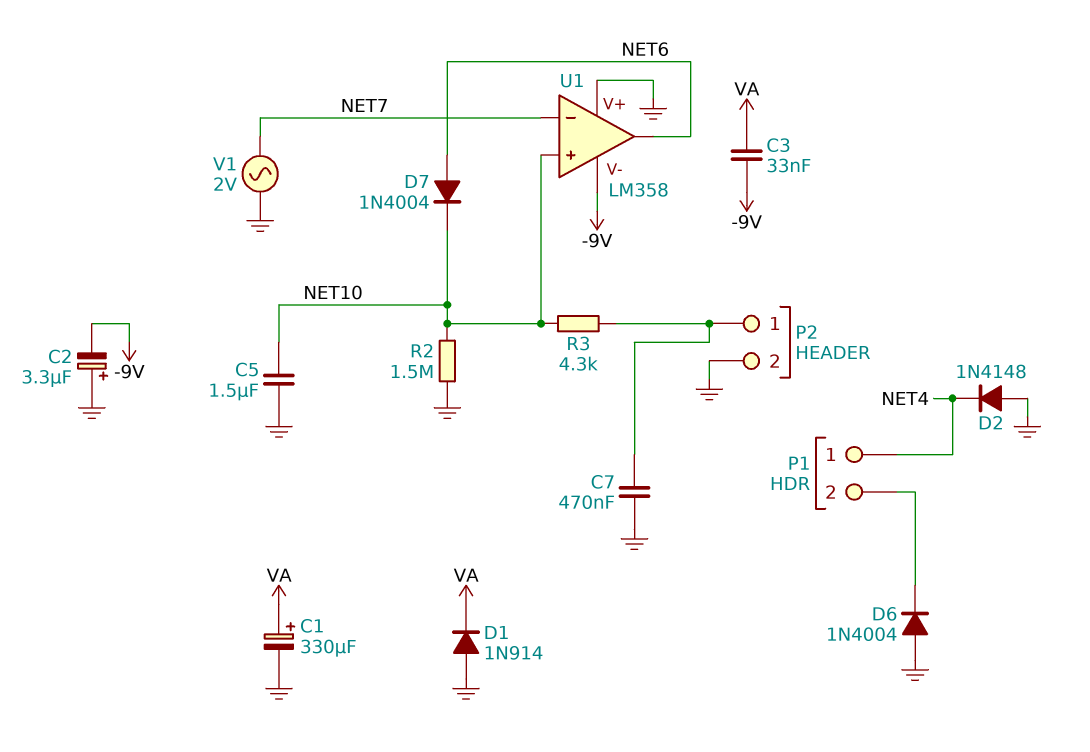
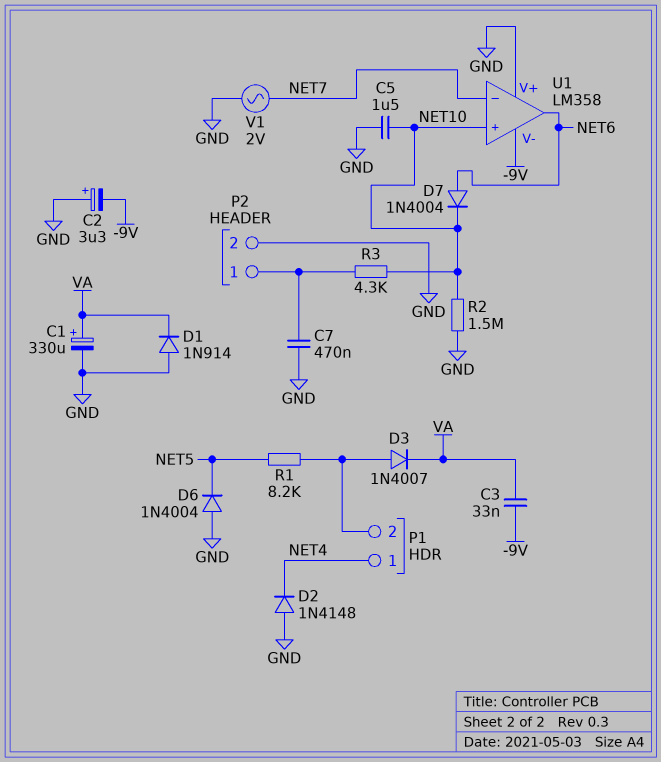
D3: none -> diode 1N4007 (A P1/2, K VA)
D6: diode 1N4004 (A GND, K P1/2) -> diode 1N4004 (A GND, K NET5)
R1: none -> 8.2k (NET5, P1/2)

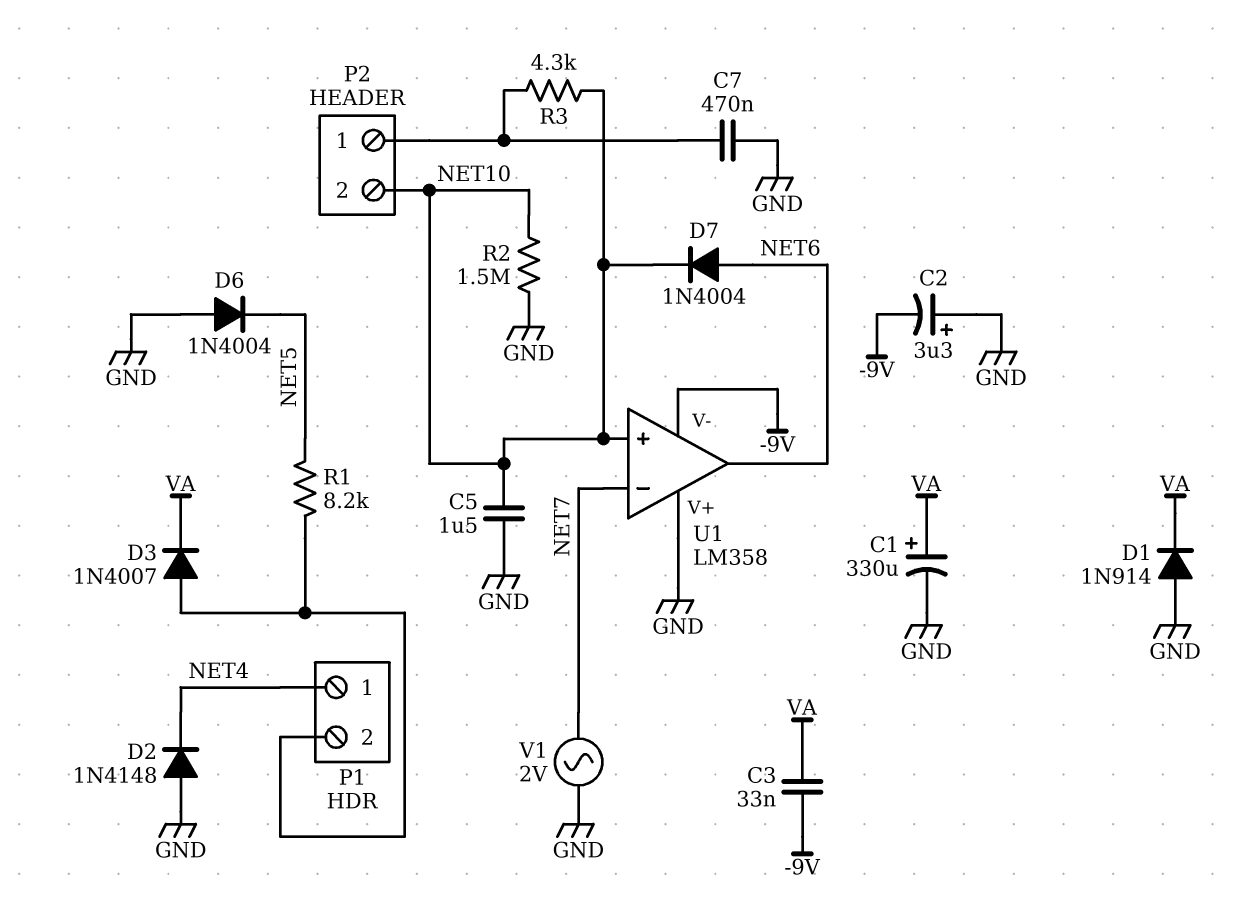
P2 pin 2: GND -> NET10

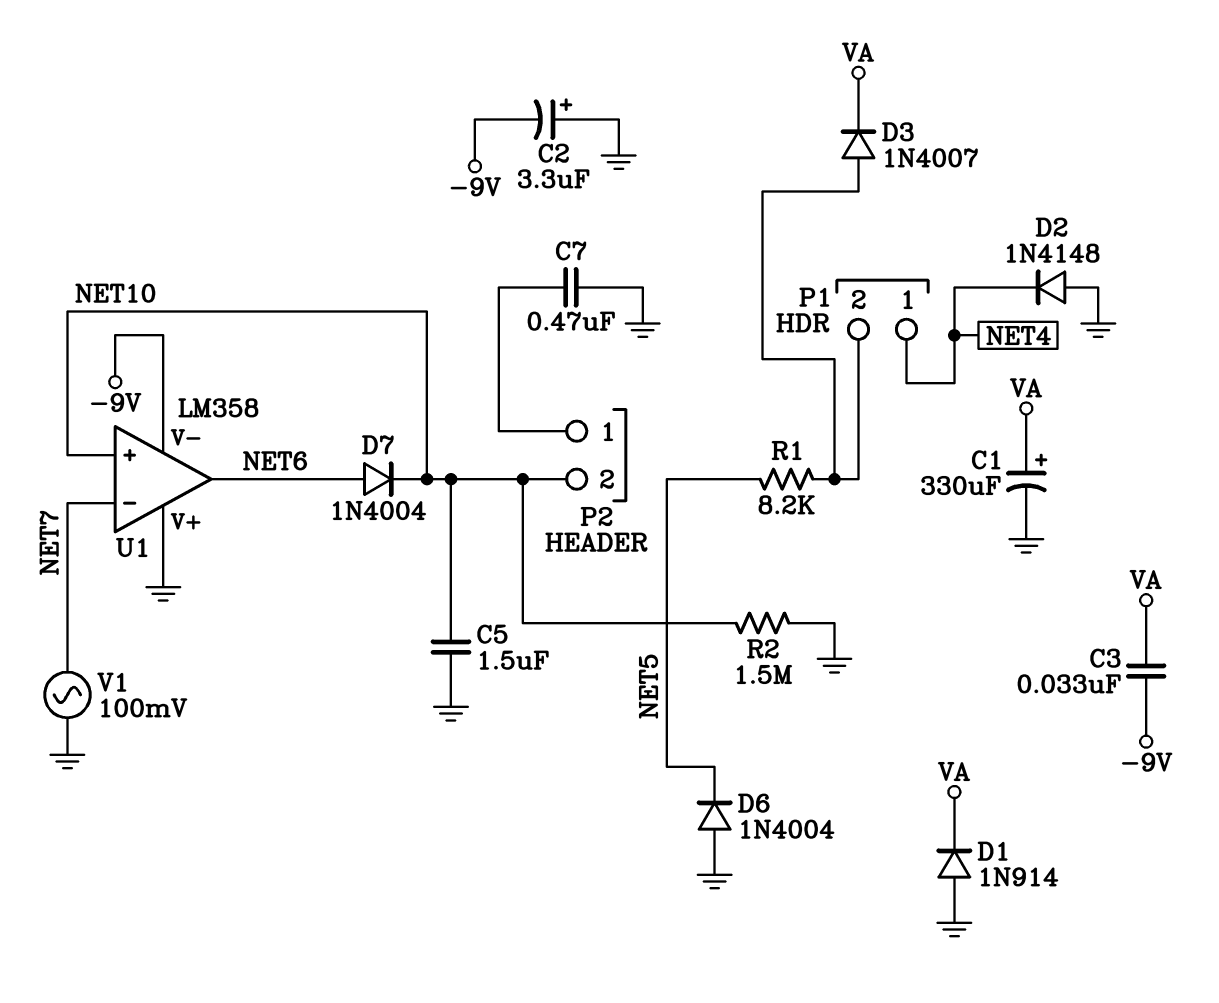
R3: 4.3k (NET10, P2/1) -> none
V1: AC 2V (GND, NET7) -> AC 100mV (GND, NET7)

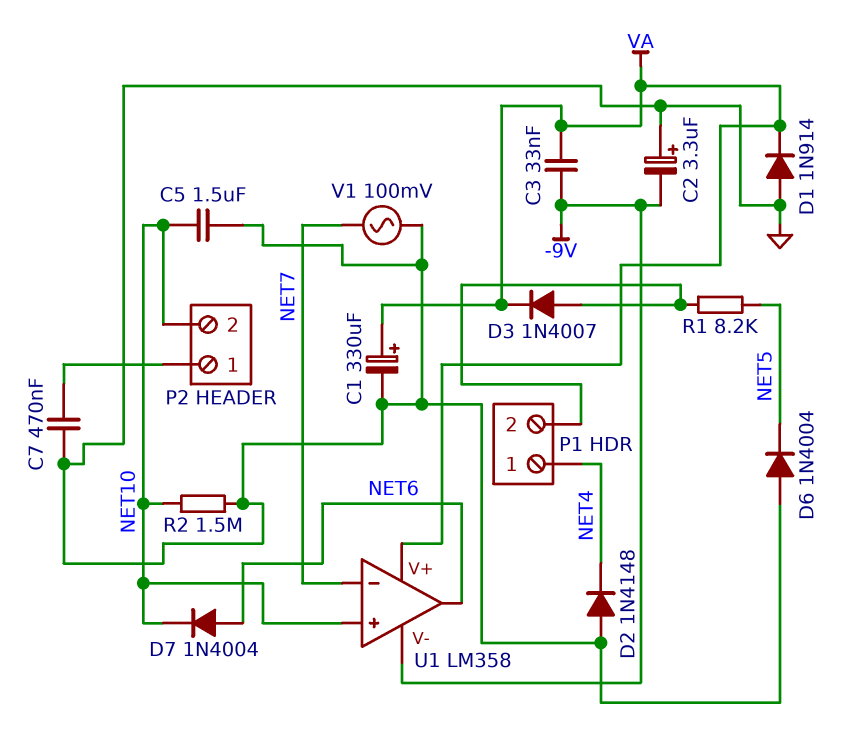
U1 pin V+: GND -> VA

